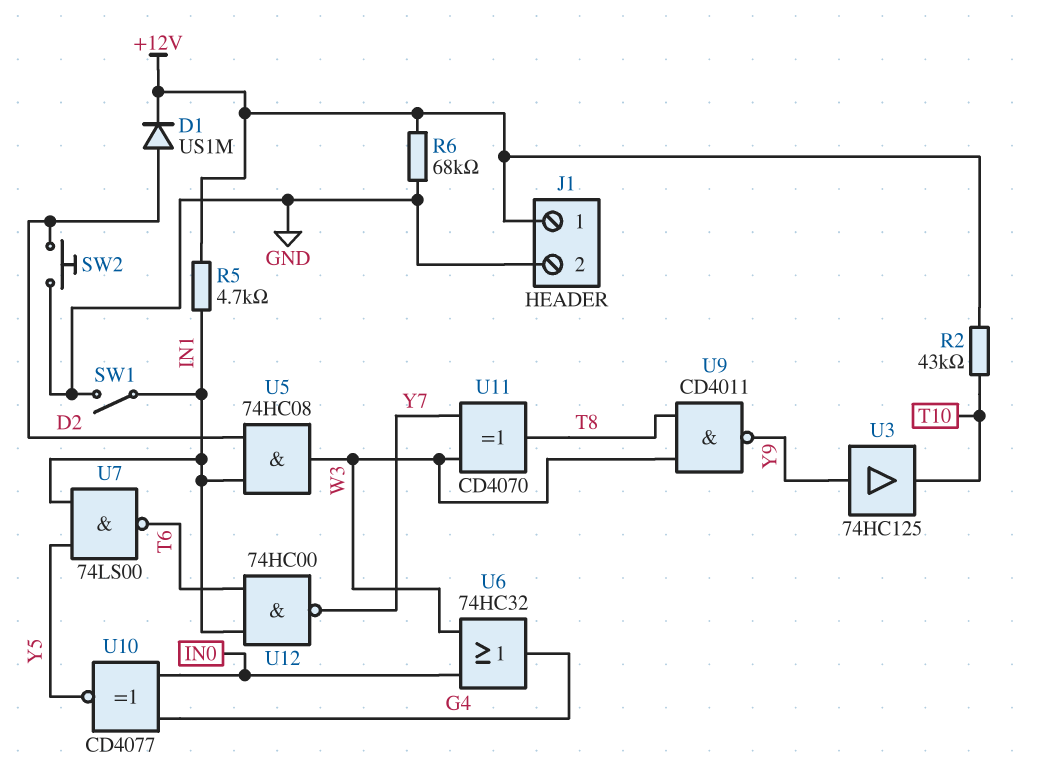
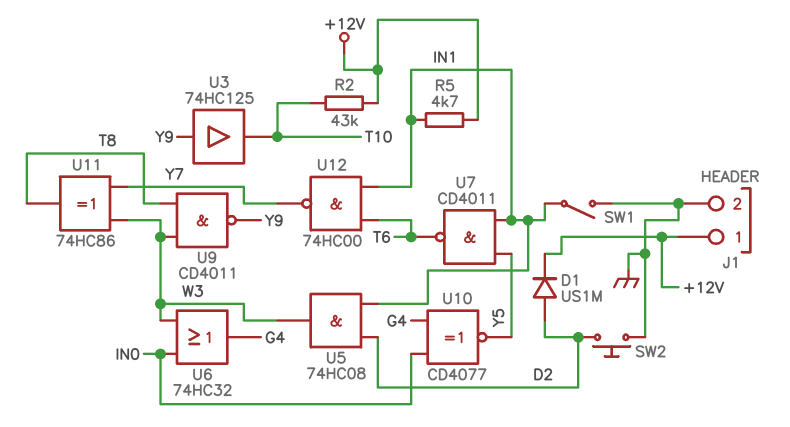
R6: 68k (+12V, GND) -> none
U7: NAND 74LS00 (in IN1, in Y5, out T6) -> NAND CD4011 (in IN1, in Y5, out T6)
U11: XOR CD4070 (in W3, in Y7, out T8) -> XOR 74HC86 (in W3, in Y7, out T8)

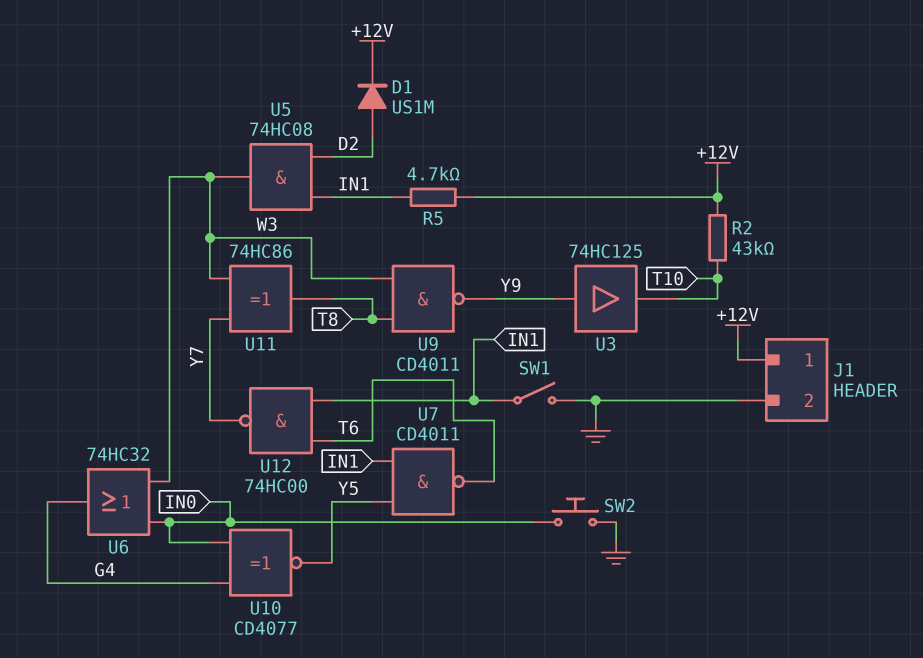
SW2: button (D2, GND) -> button (GND, IN0)

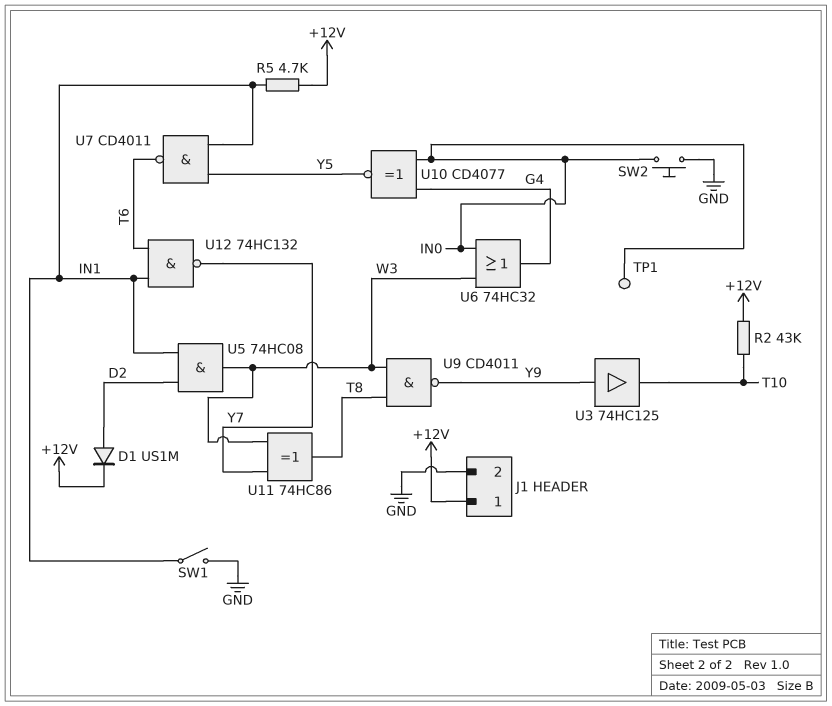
TP1: none -> test point (IN0)
U12: NAND 74HC00 (in IN1, in T6, out Y7) -> NAND 74HC132 (in IN1, in T6, out Y7)

